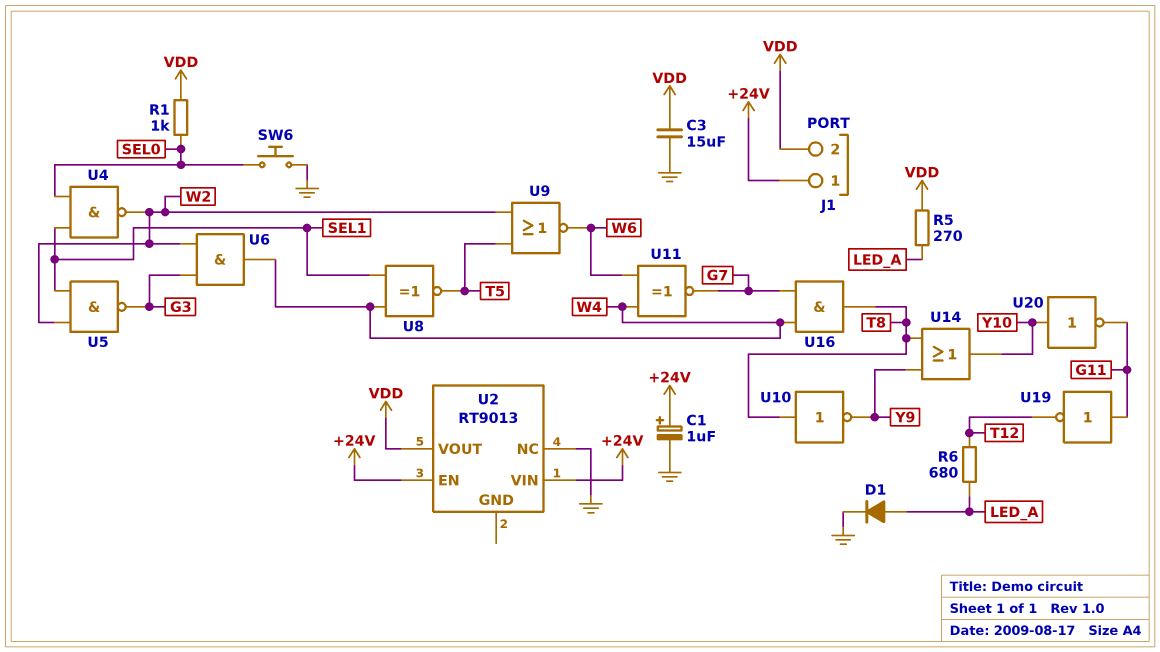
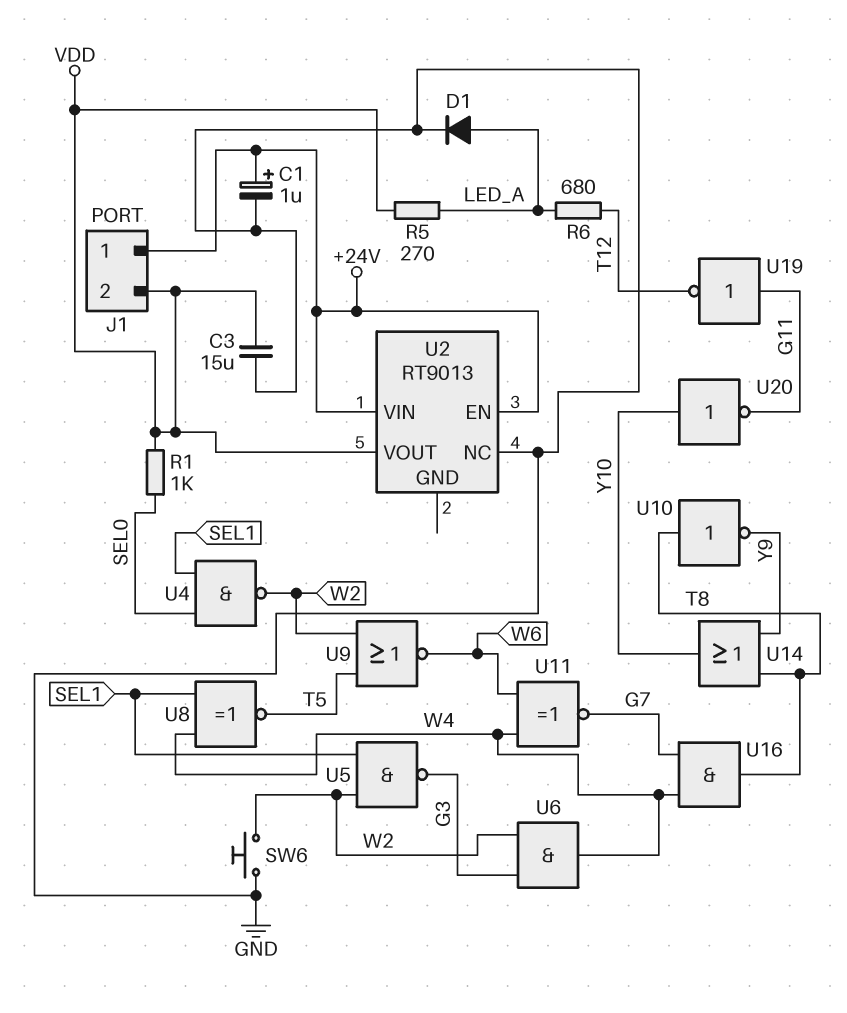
SW6: button (GND, SEL0) -> button (GND, W2)

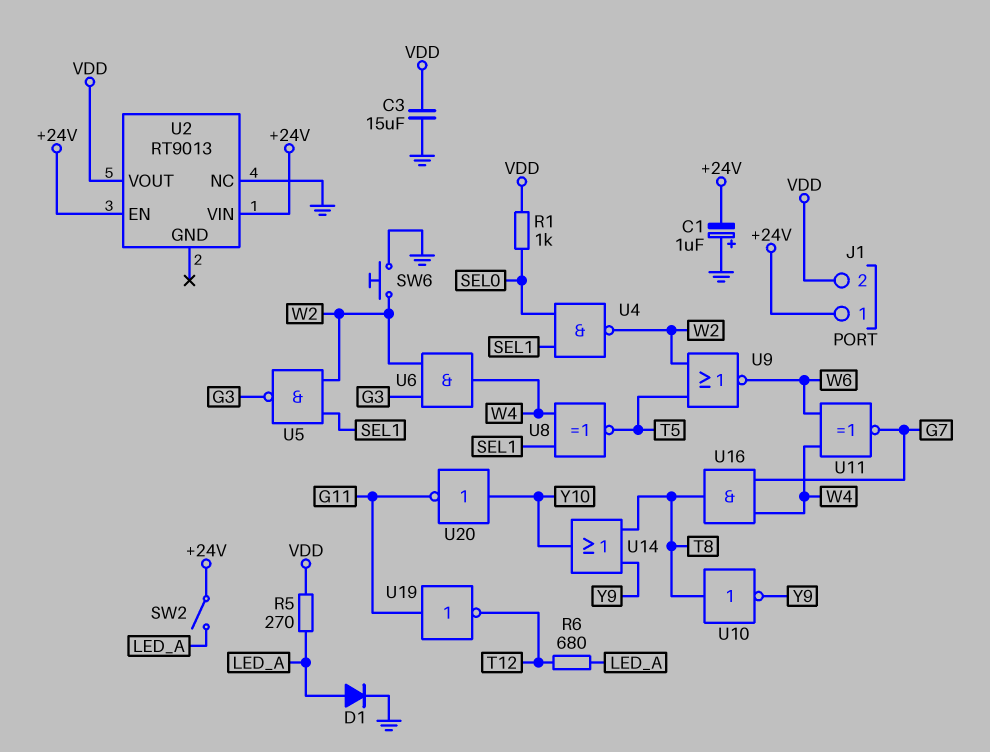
C1: 1uF (plus +24V, minus GND) -> 1uF (plus GND, minus +24V)
SW2: none -> switch (+24V, LED_A)

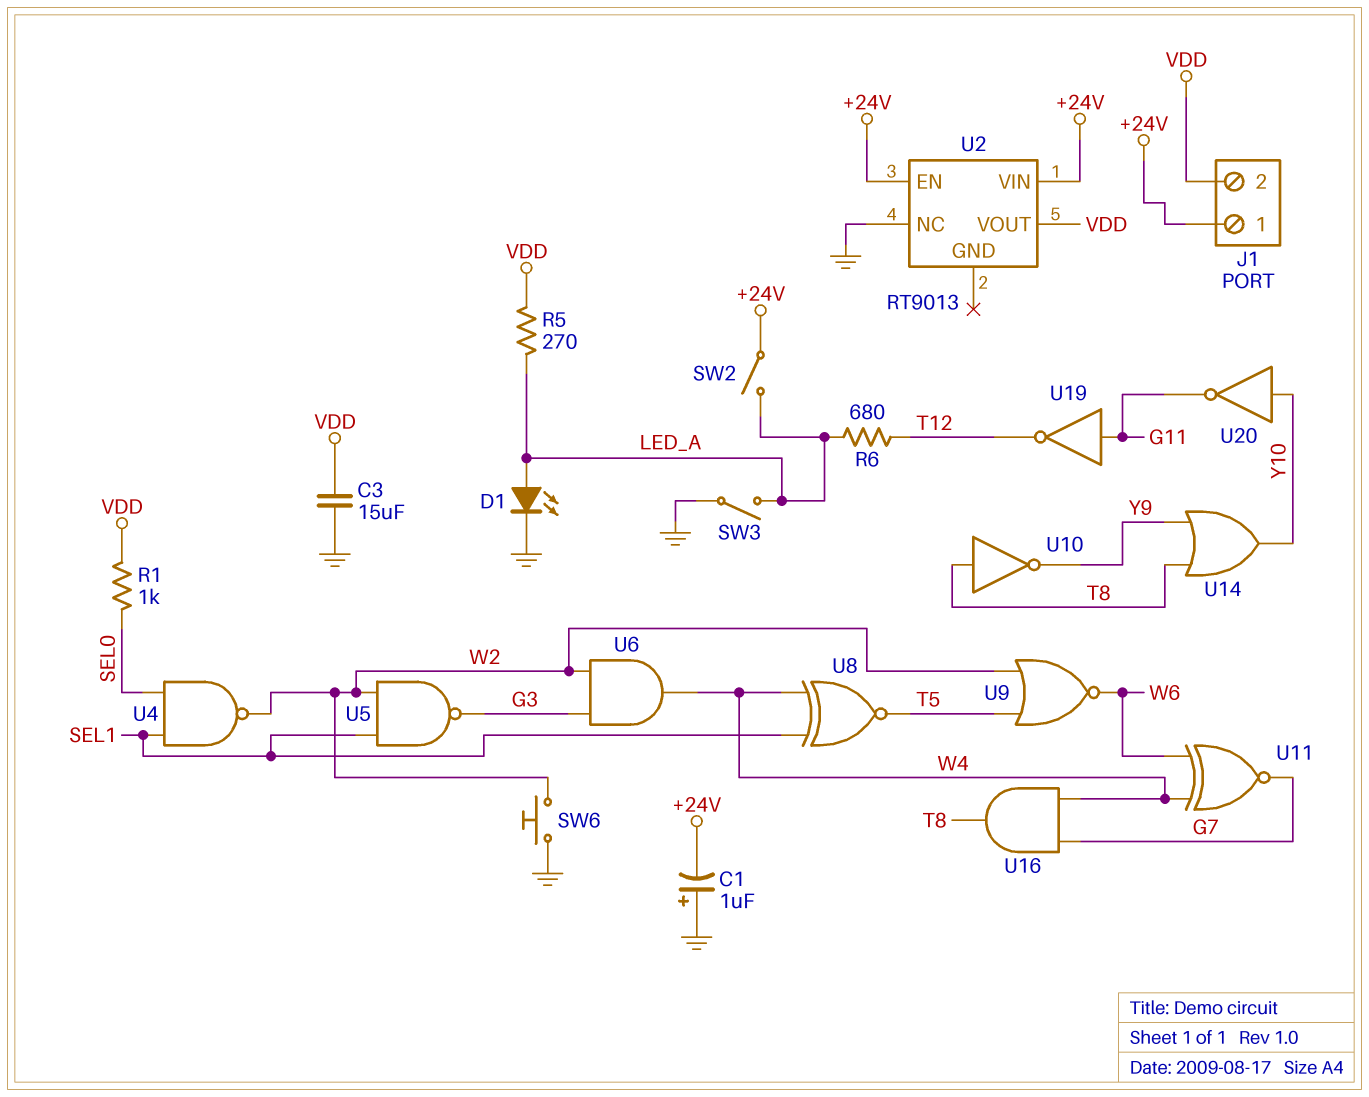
D1: diode (A LED_A, K GND) -> LED (A LED_A, K GND)
SW3: none -> switch (GND, LED_A)

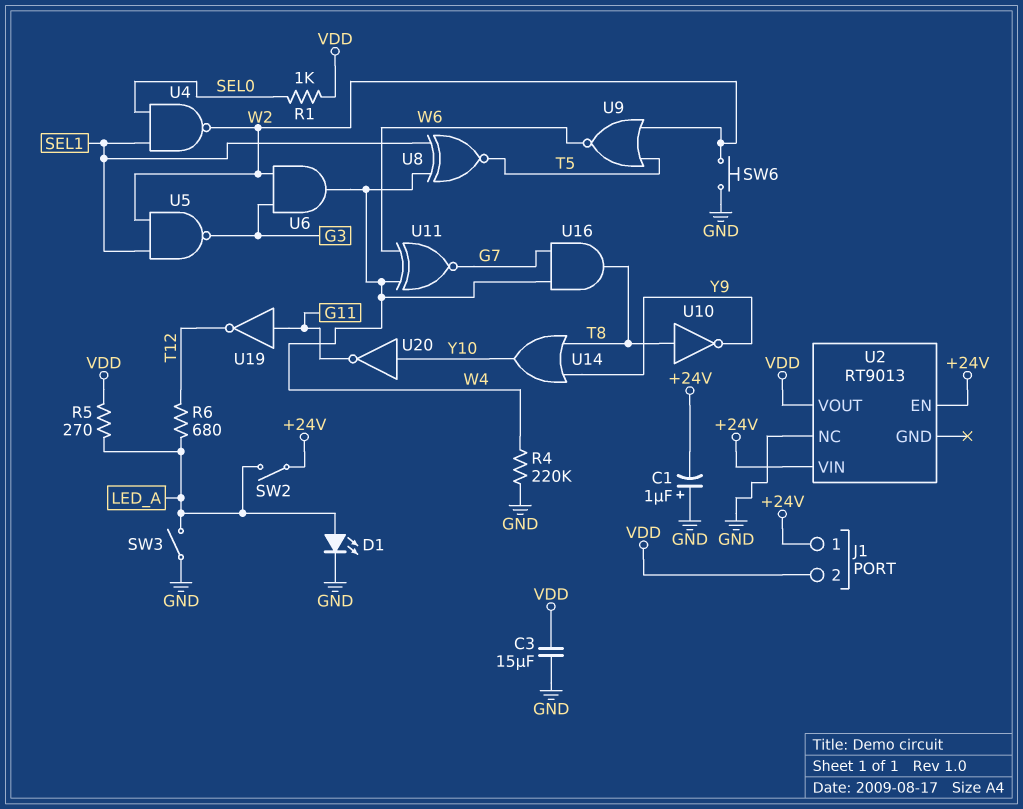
R4: none -> 220k (GND, W4)

